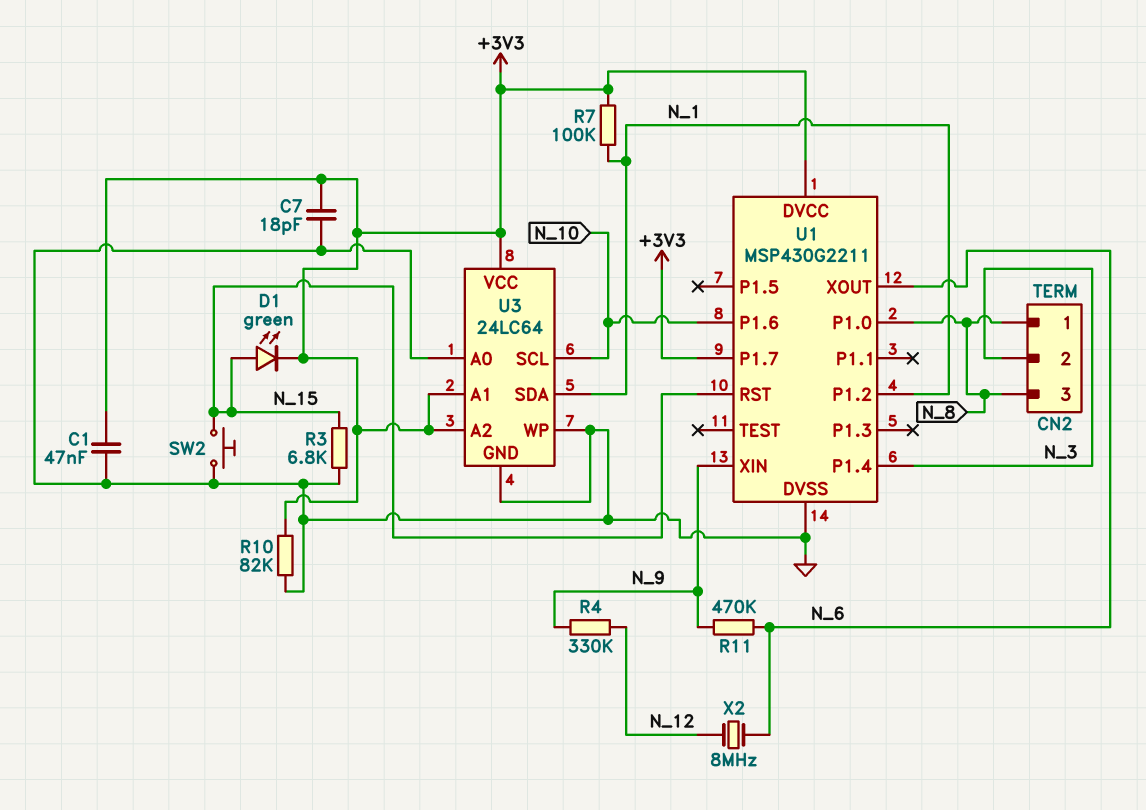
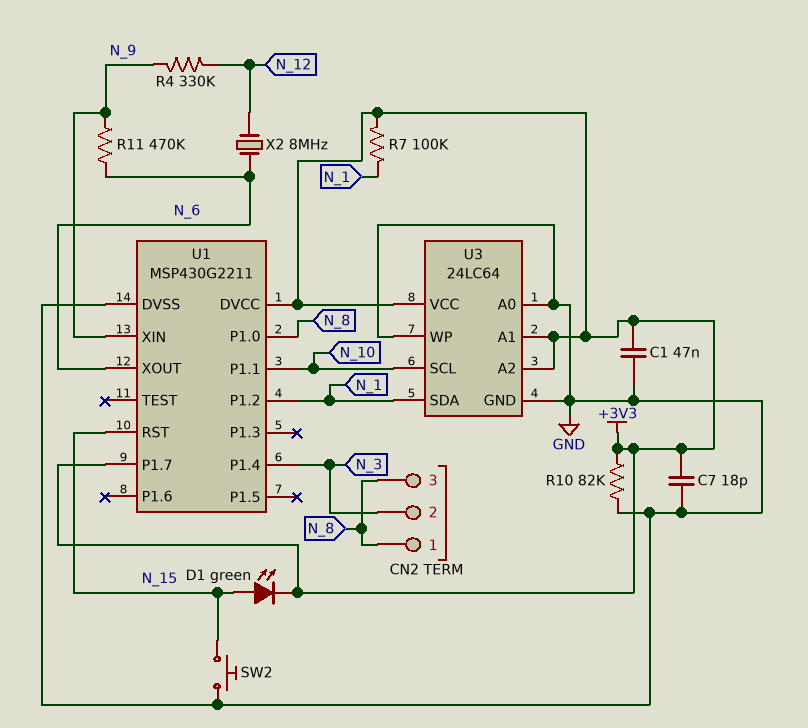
R3: 6.8k (GND, N_15) -> none
U1 pin P1.1: none -> N_10
U1 pin P1.6: N_10 -> none

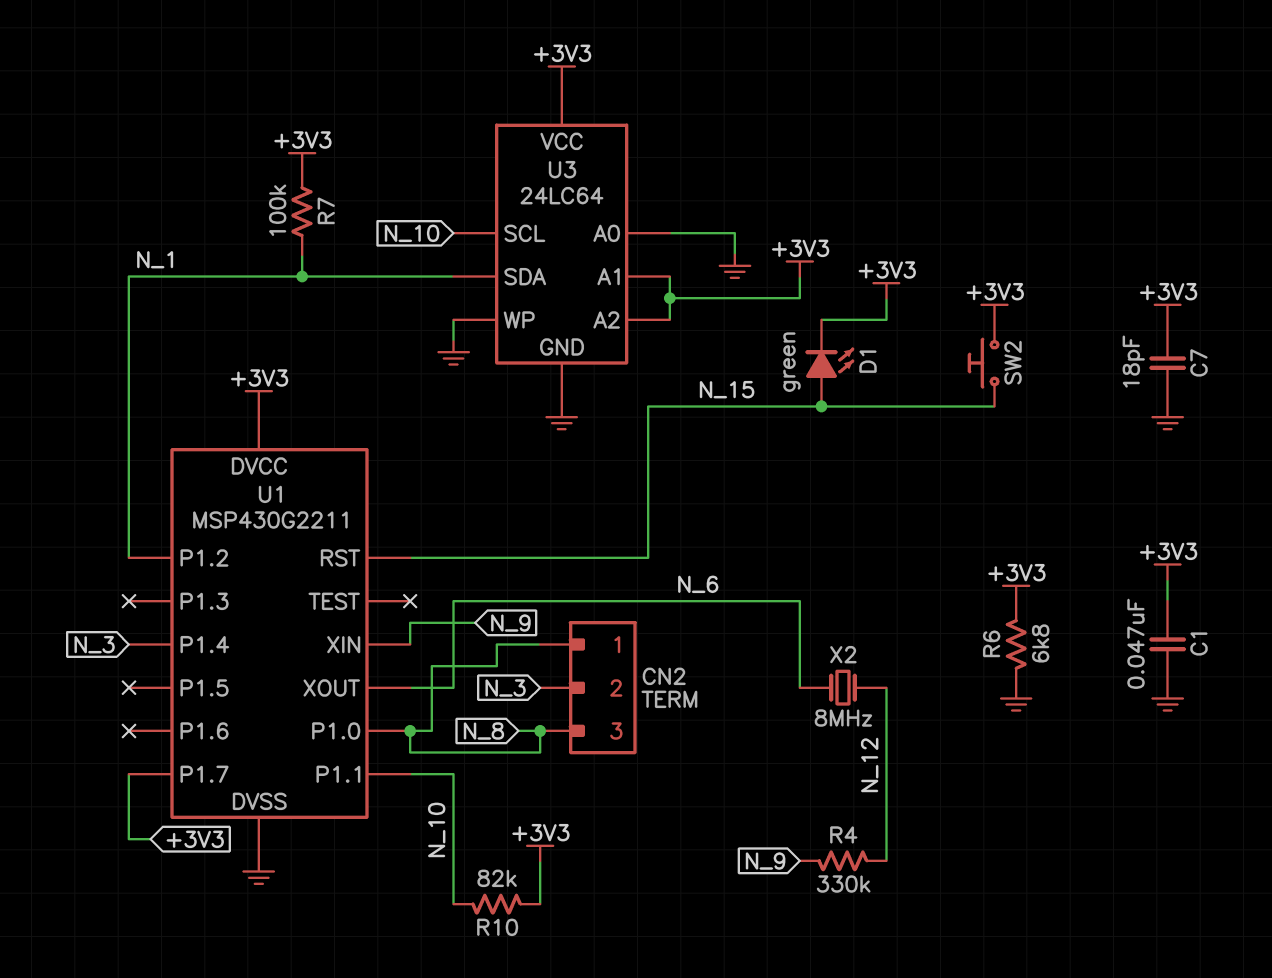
R6: none -> 6.8k (+3V3, GND)
R10: 82k (+3V3, GND) -> 82k (+3V3, N_10)
R11: 470k (N_6, N_9) -> none
SW2: button (GND, N_15) -> button (+3V3, N_15)

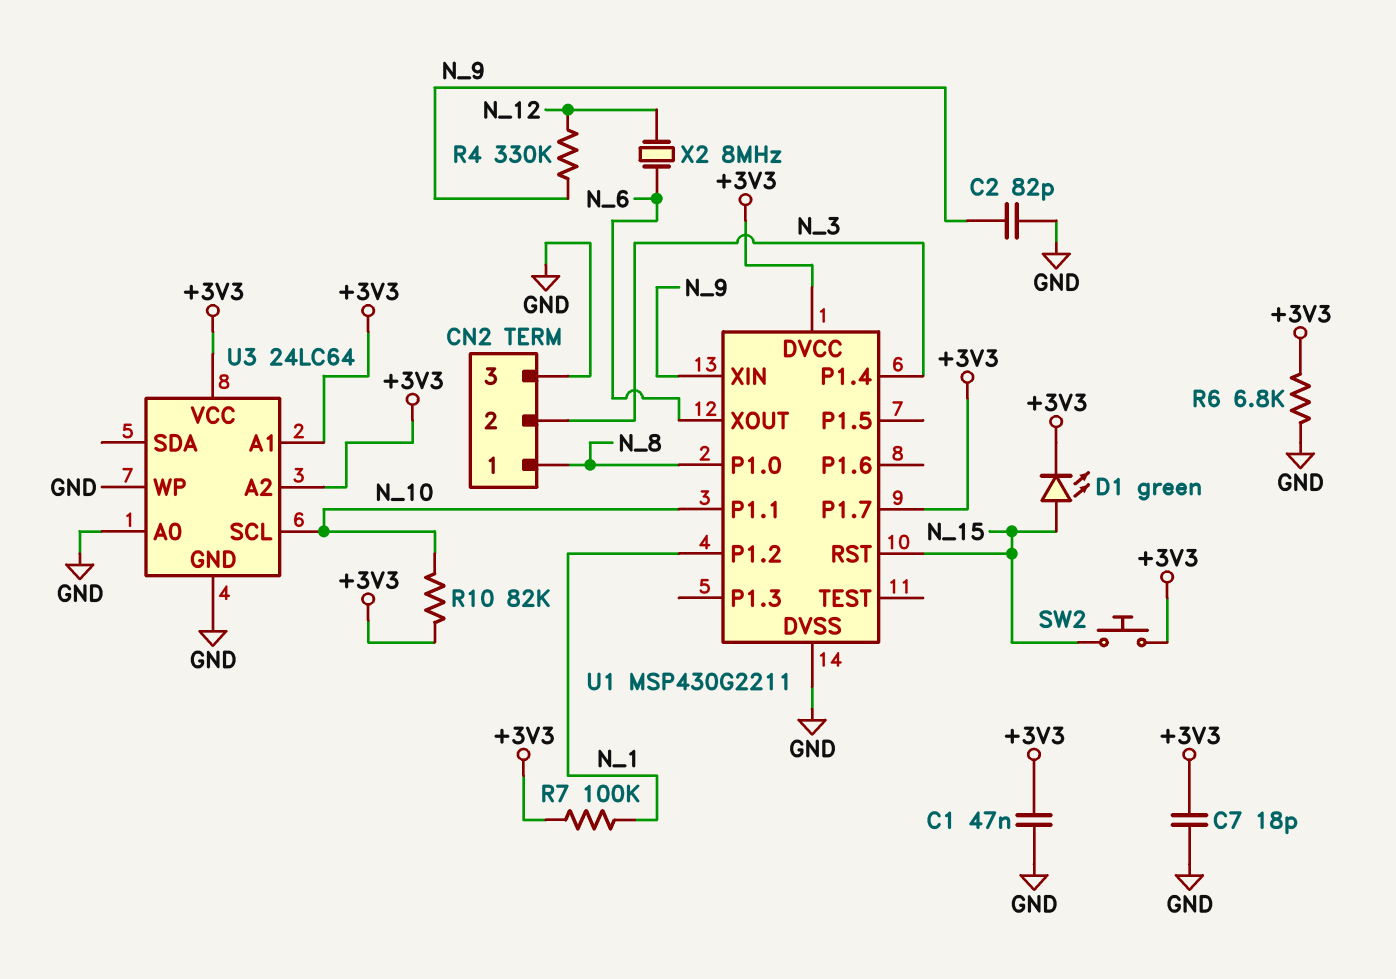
C2: none -> 82pF (GND, N_9)
CN2 pin 3: N_8 -> GND
U3 pin SDA: N_1 -> none

